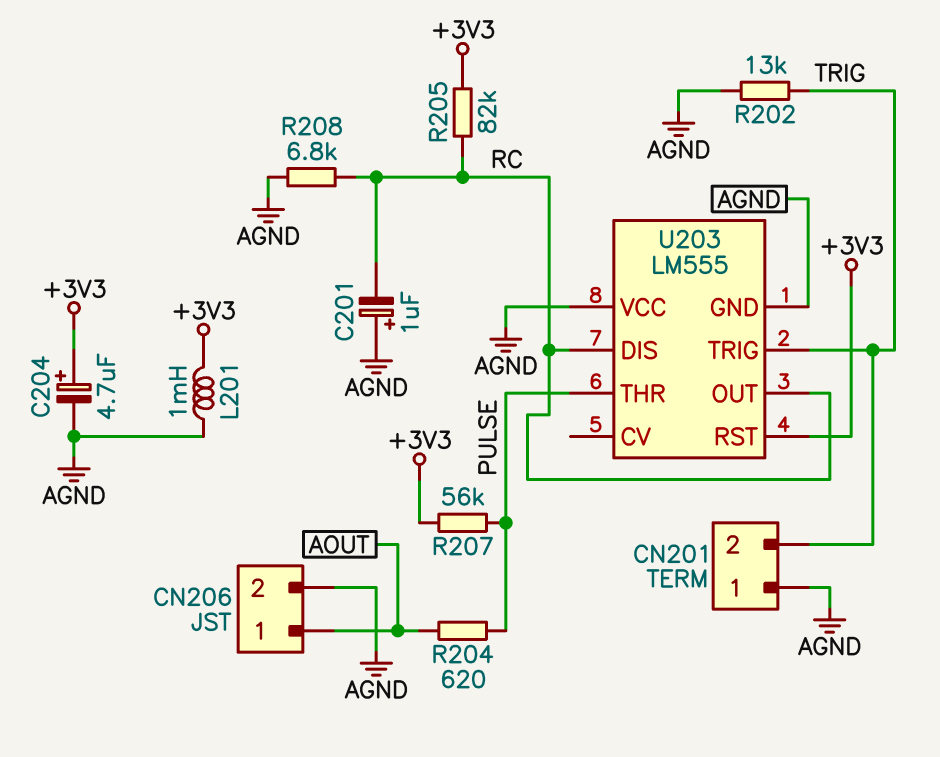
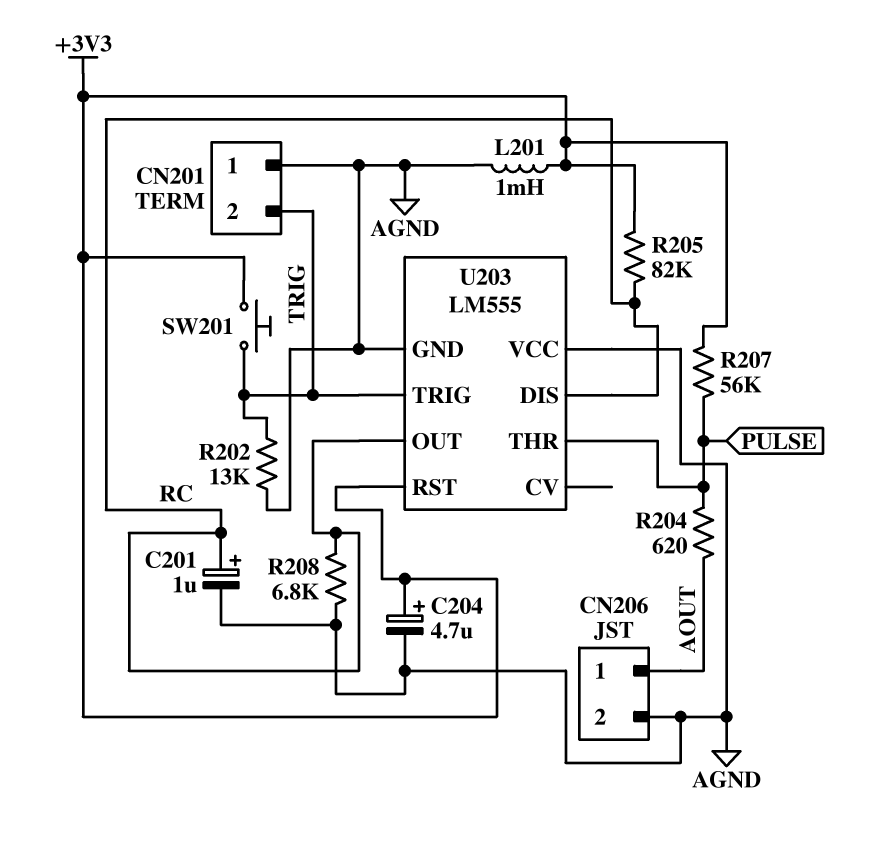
C201: 1uF (plus AGND, minus RC) -> 1uF (plus RC, minus AGND)
SW201: none -> button (+3V3, TRIG)

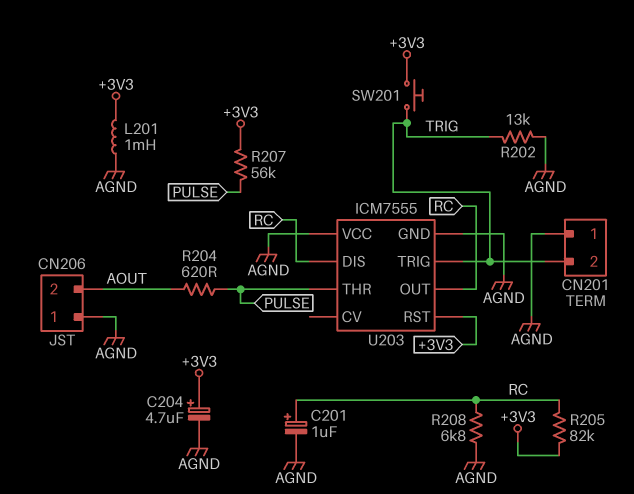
CN206 pin 1: AOUT -> AGND
CN206 pin 2: AGND -> AOUT
U203: LM555 -> ICM7555

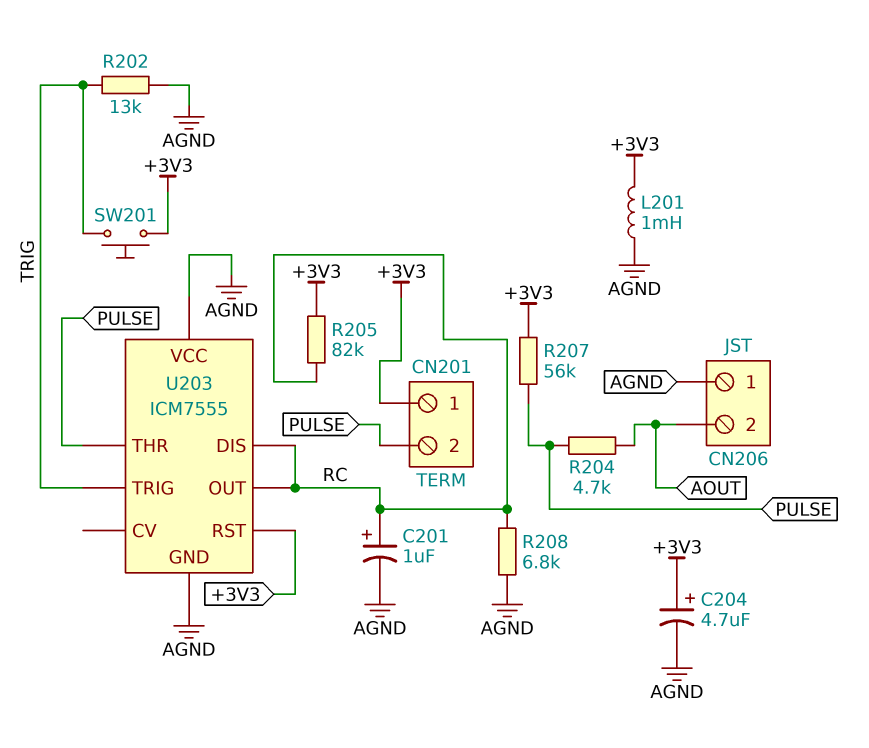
CN201 pin 1: AGND -> +3V3
CN201 pin 2: TRIG -> PULSE
R204: 620 (AOUT, PULSE) -> 4.7k (AOUT, PULSE)

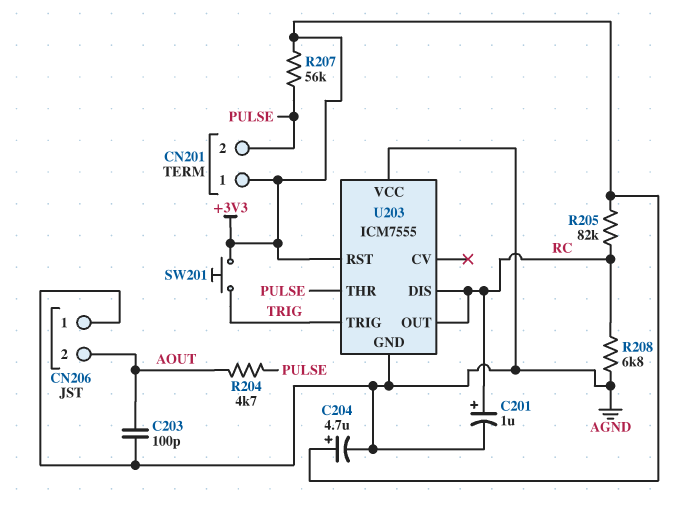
C203: none -> 100pF (AGND, AOUT)
L201: 1mH (+3V3, AGND) -> none
R202: 13k (AGND, TRIG) -> none

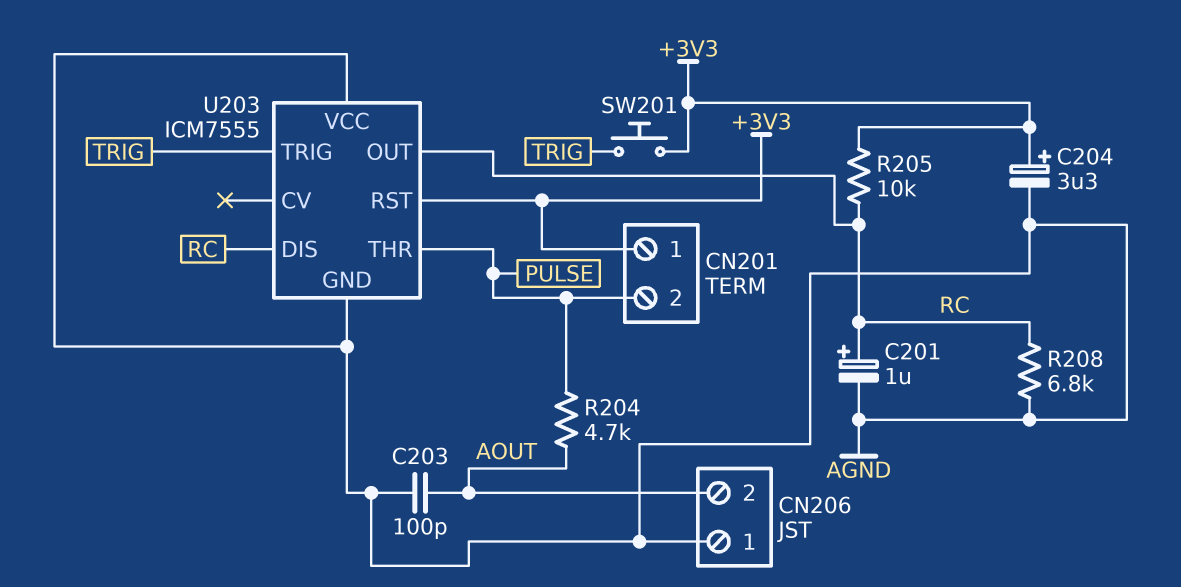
C204: 4.7uF (plus +3V3, minus AGND) -> 3.3uF (plus +3V3, minus AGND)
R205: 82k (+3V3, RC) -> 10k (+3V3, RC)
R207: 56k (+3V3, PULSE) -> none

